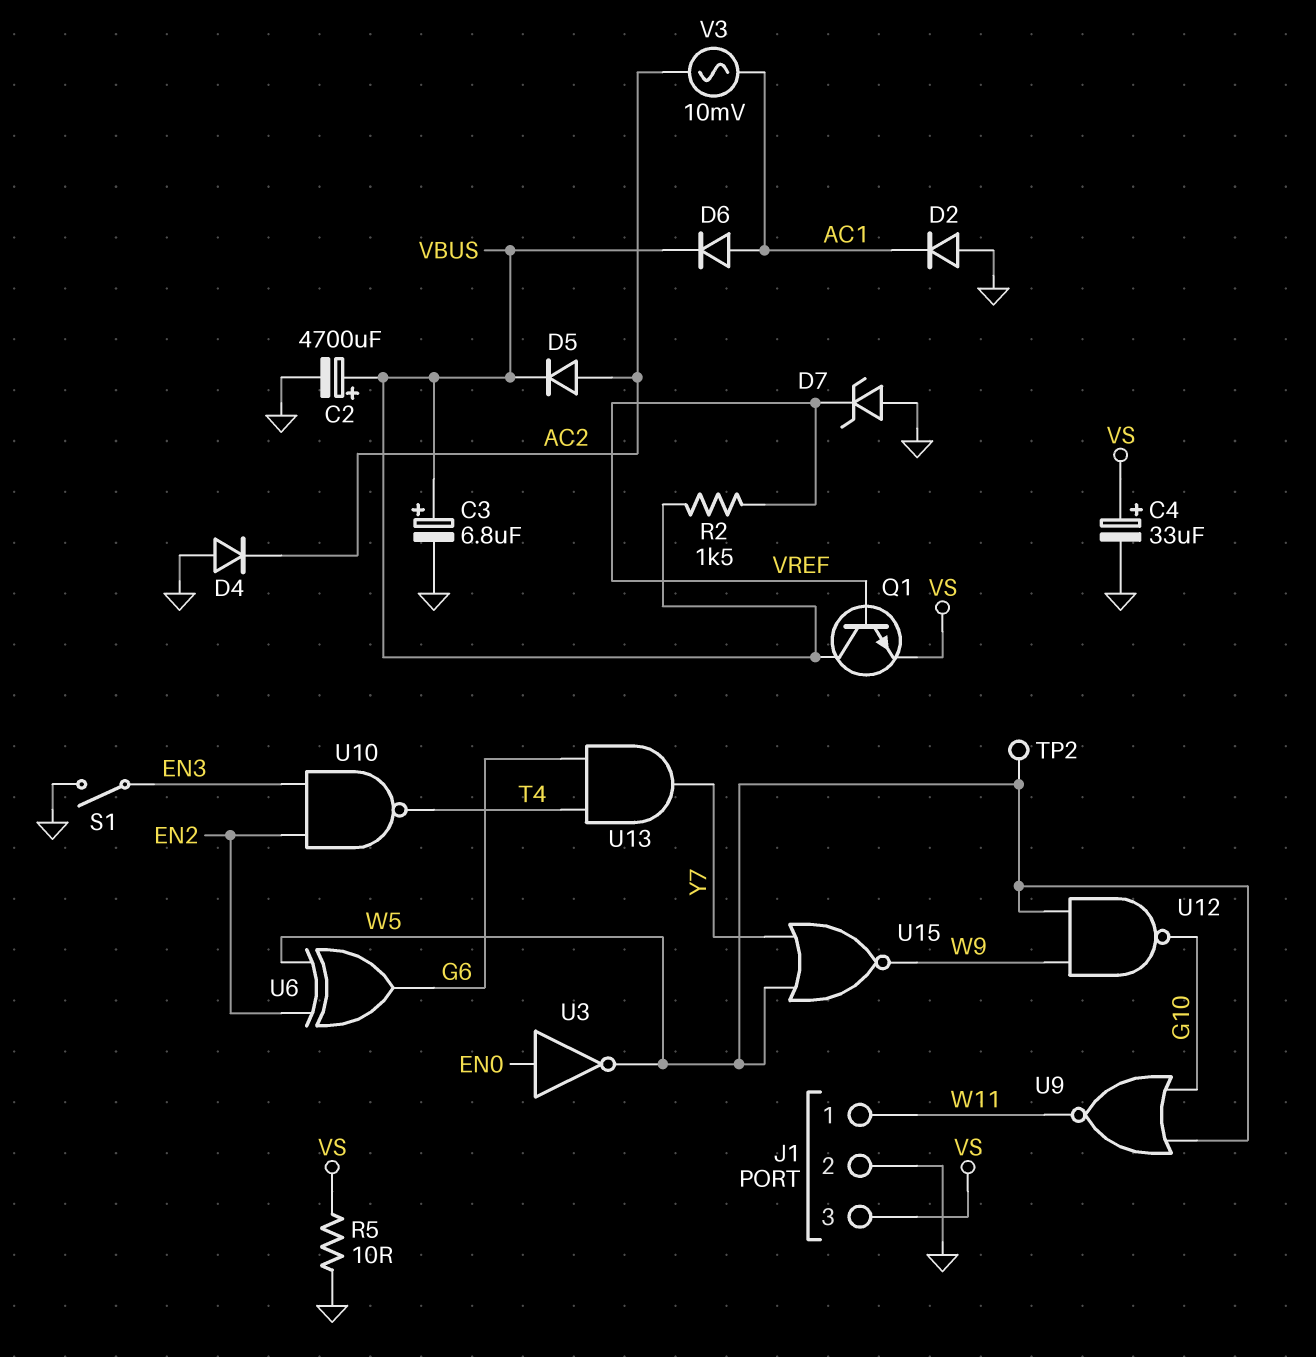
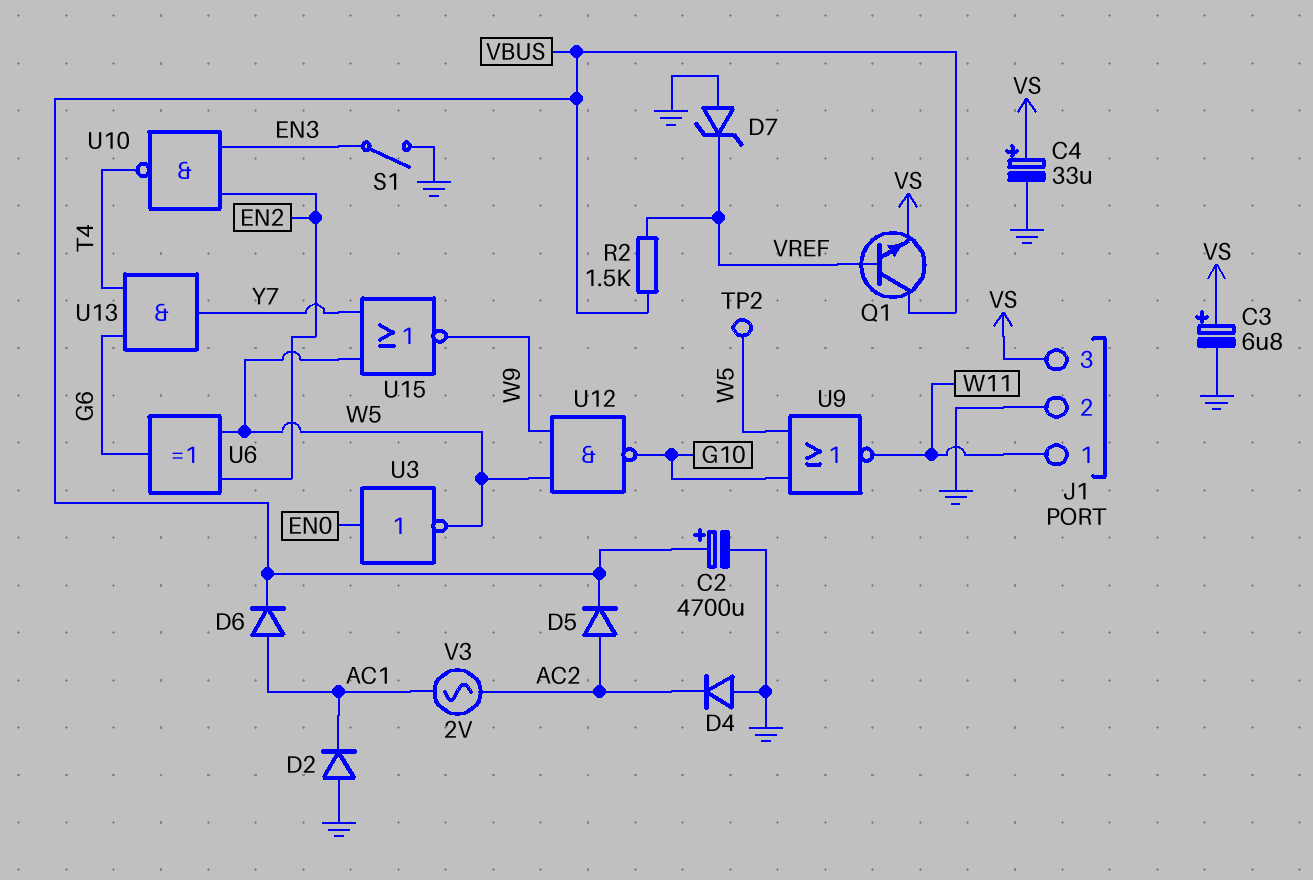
C3: 6.8uF (plus VBUS, minus GND) -> 6.8uF (plus VS, minus GND)
R5: 10 (GND, VS) -> none
V3: AC 10mV (AC1, AC2) -> AC 2V (AC1, AC2)

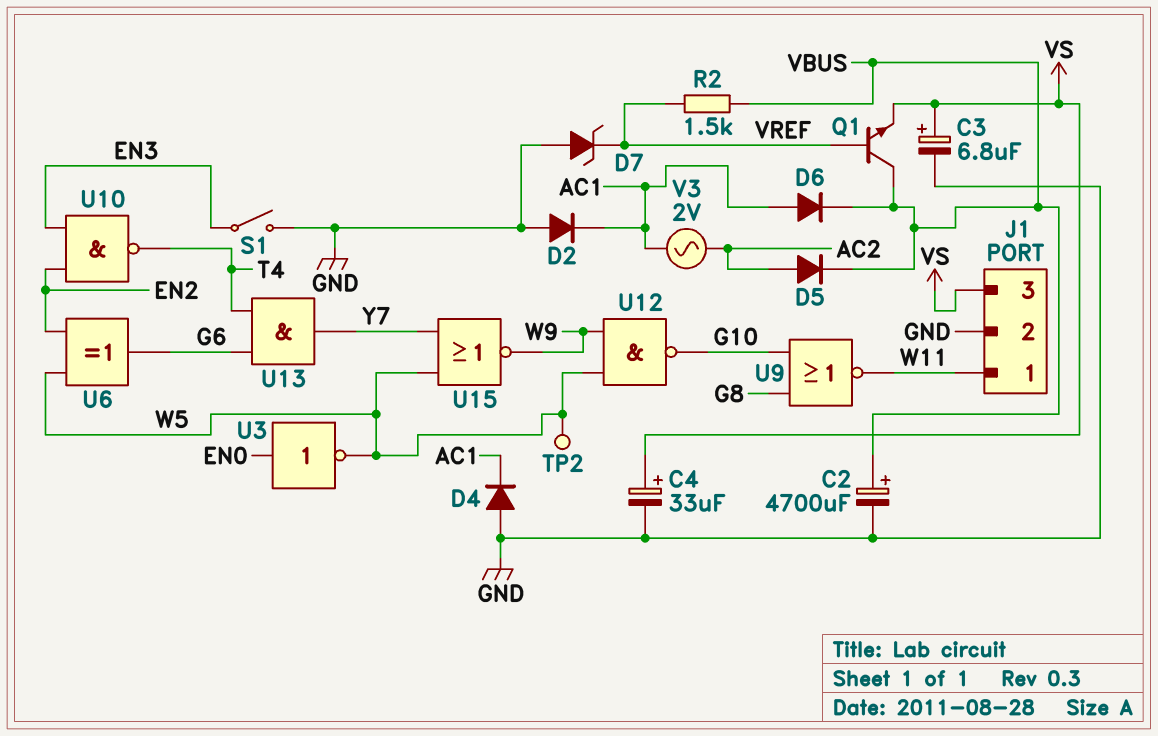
D4: diode (A GND, K AC2) -> diode (A GND, K AC1)
U9: NOR (in G10, in W5, out W11) -> NOR (in G8, in G10, out W11)

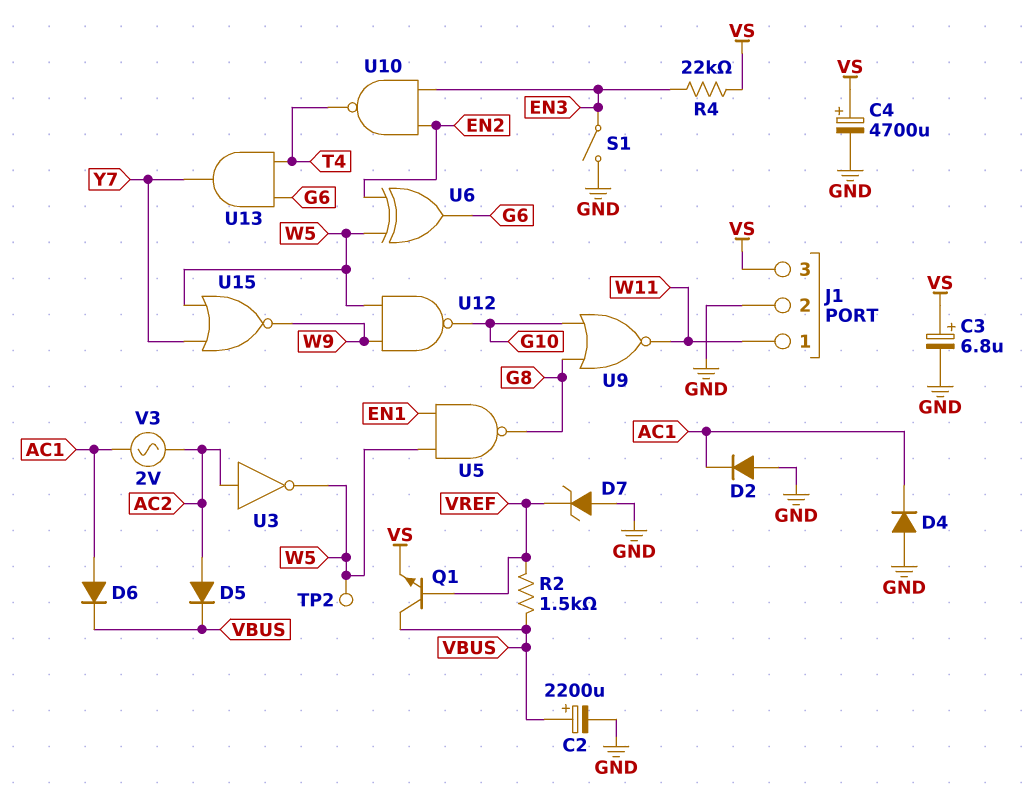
C2: 4700uF (plus VBUS, minus GND) -> 2200uF (plus VBUS, minus GND)
C4: 33uF (plus VS, minus GND) -> 4700uF (plus VS, minus GND)
R4: none -> 22k (EN3, VS)
U3: NOT (in EN0, out W5) -> NOT (in AC2, out W5)
U5: none -> NAND (in EN1, in W5, out G8)

